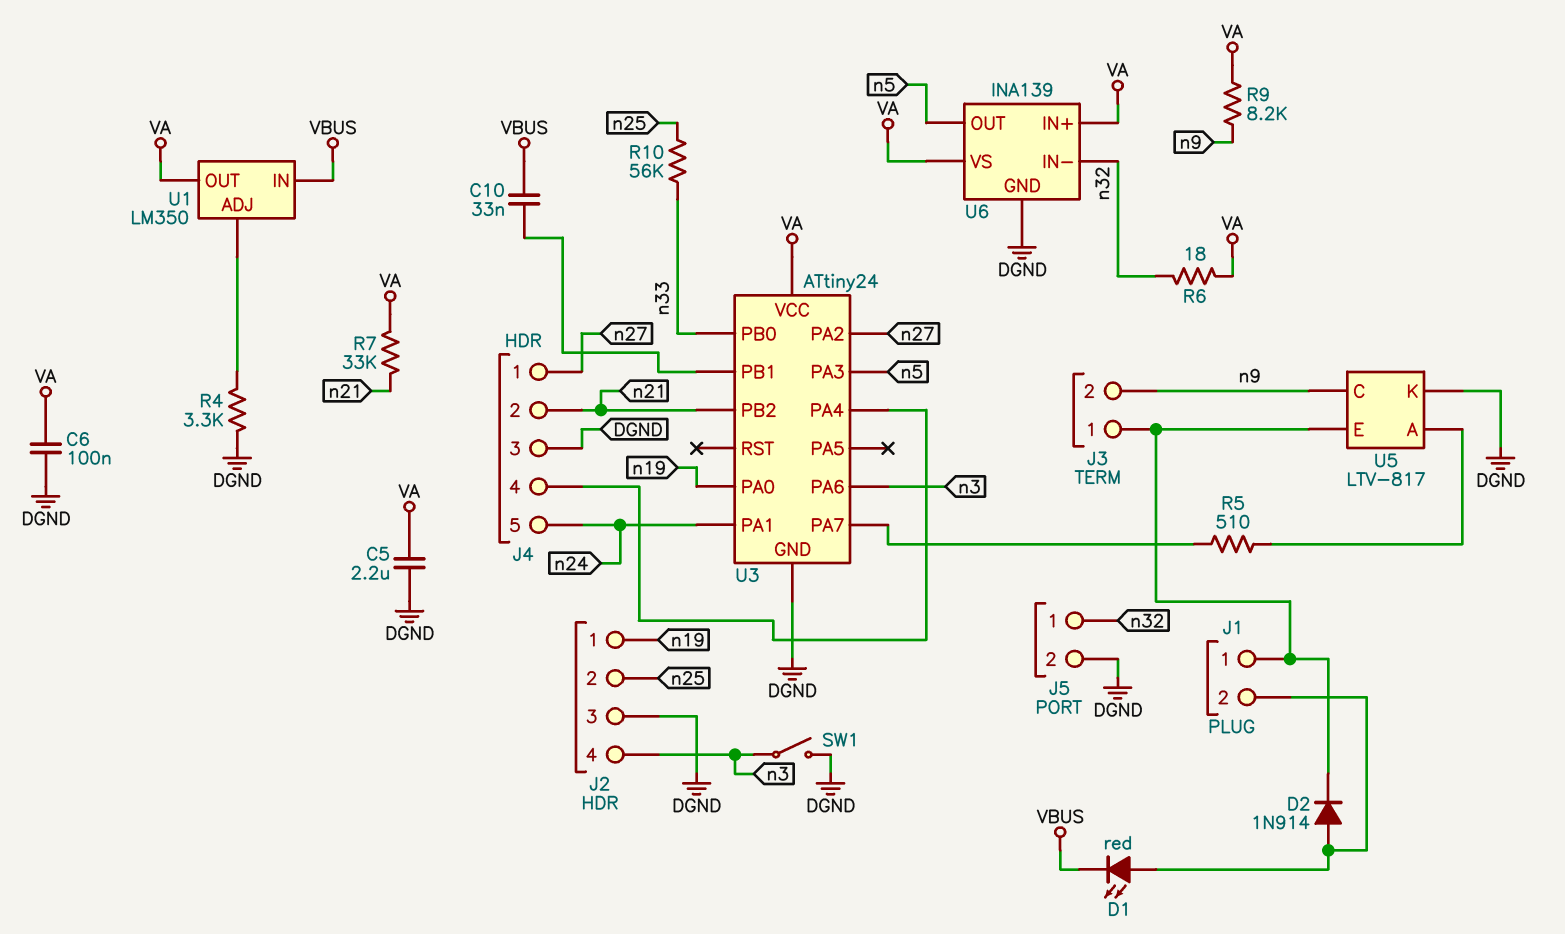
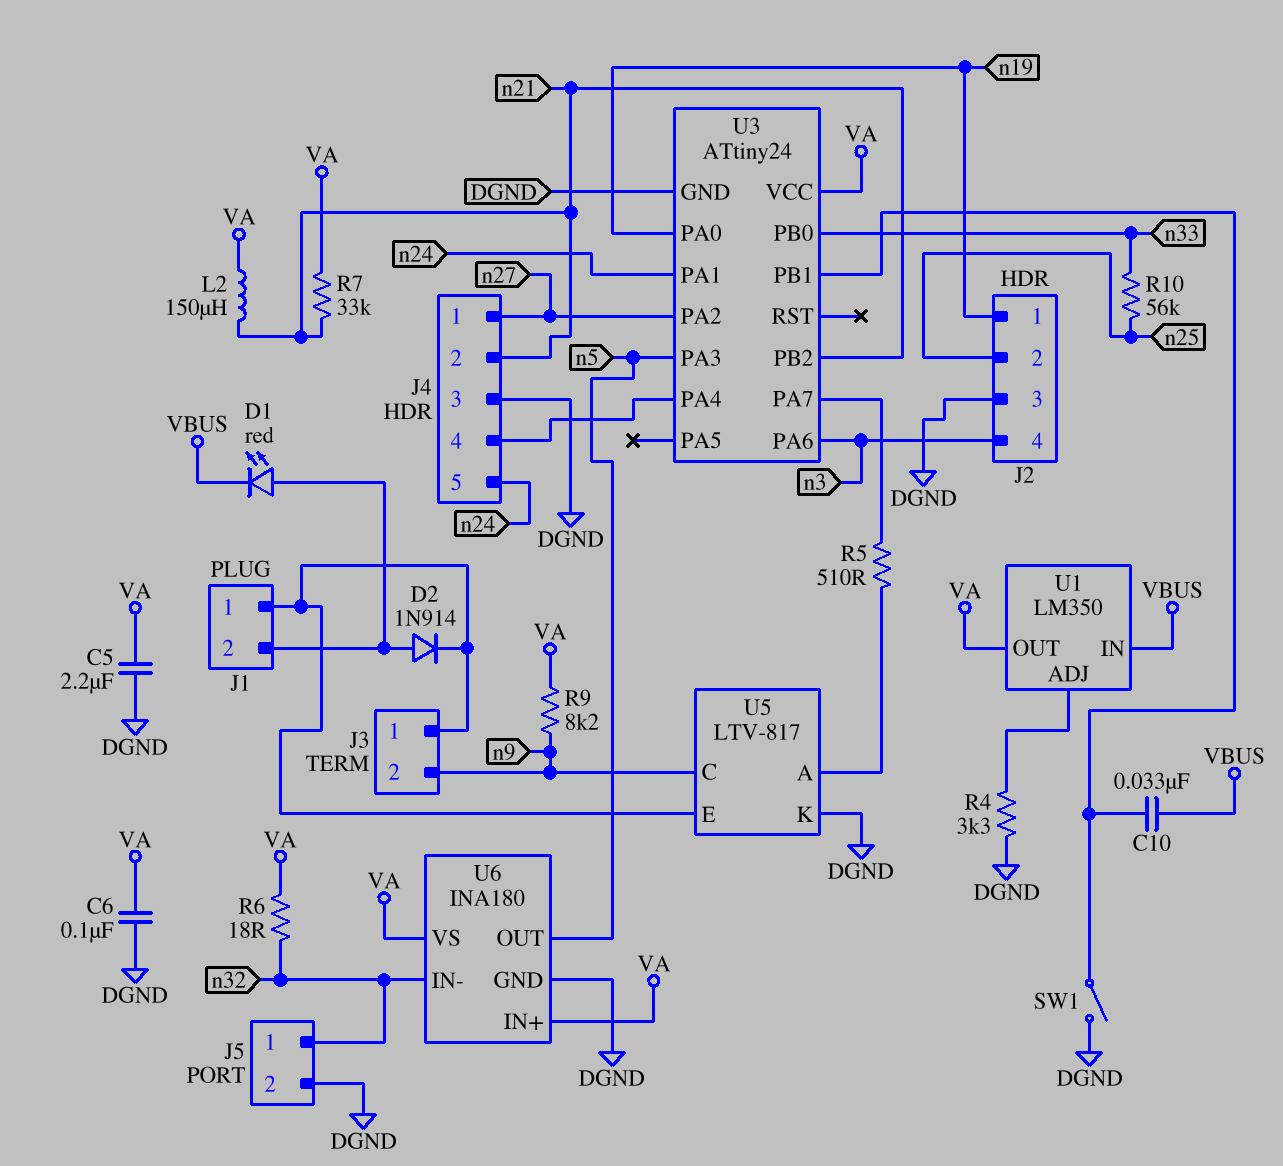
L2: none -> 150uH (VA, n21)
SW1: switch (DGND, n3) -> switch (DGND, U3/PB1)
U6: INA139 -> INA180

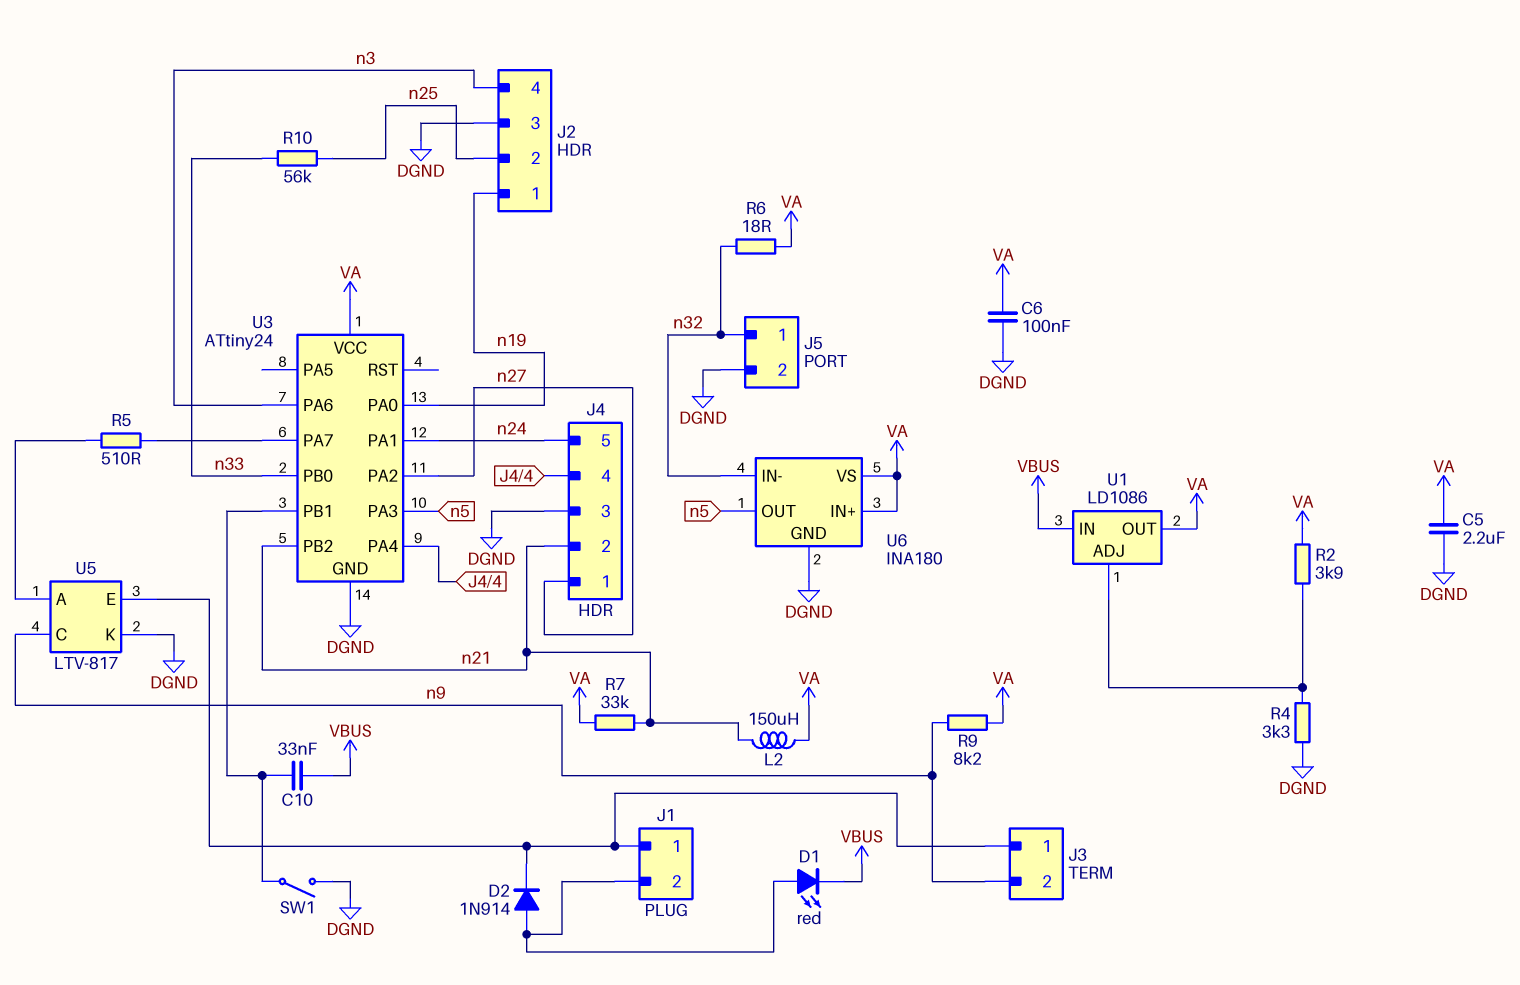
R2: none -> 3.9k (U1/ADJ, VA)
U1: LM350 -> LD1086

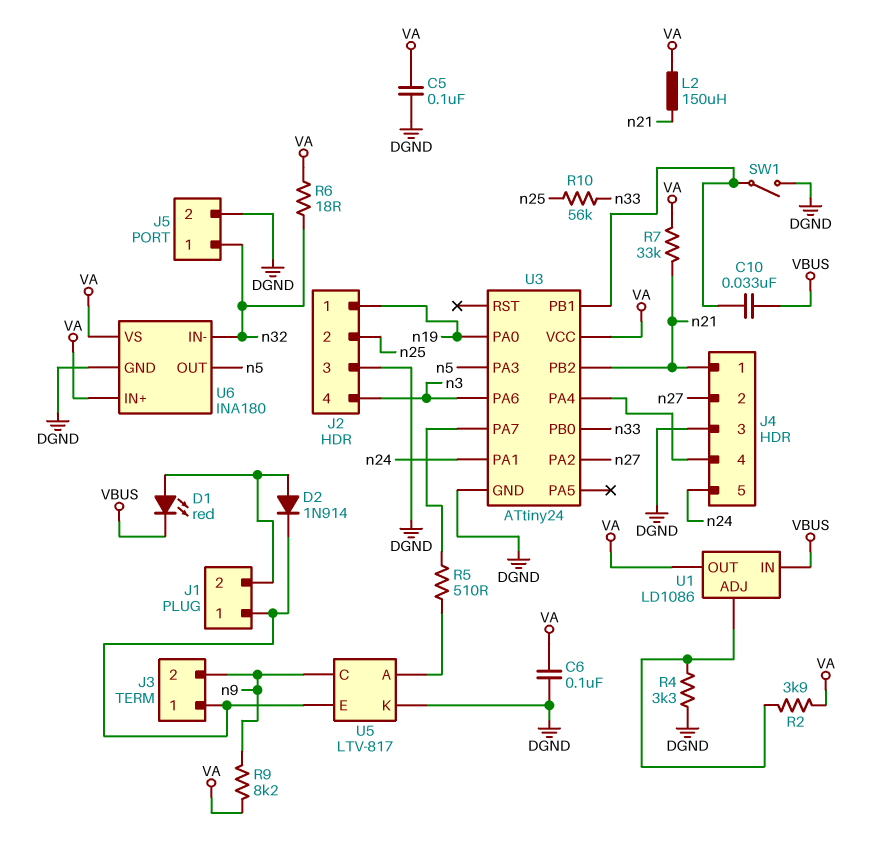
C5: 2.2uF (DGND, VA) -> 100nF (DGND, VA)
J4 pin 1: n27 -> n21
J4 pin 2: n21 -> n27

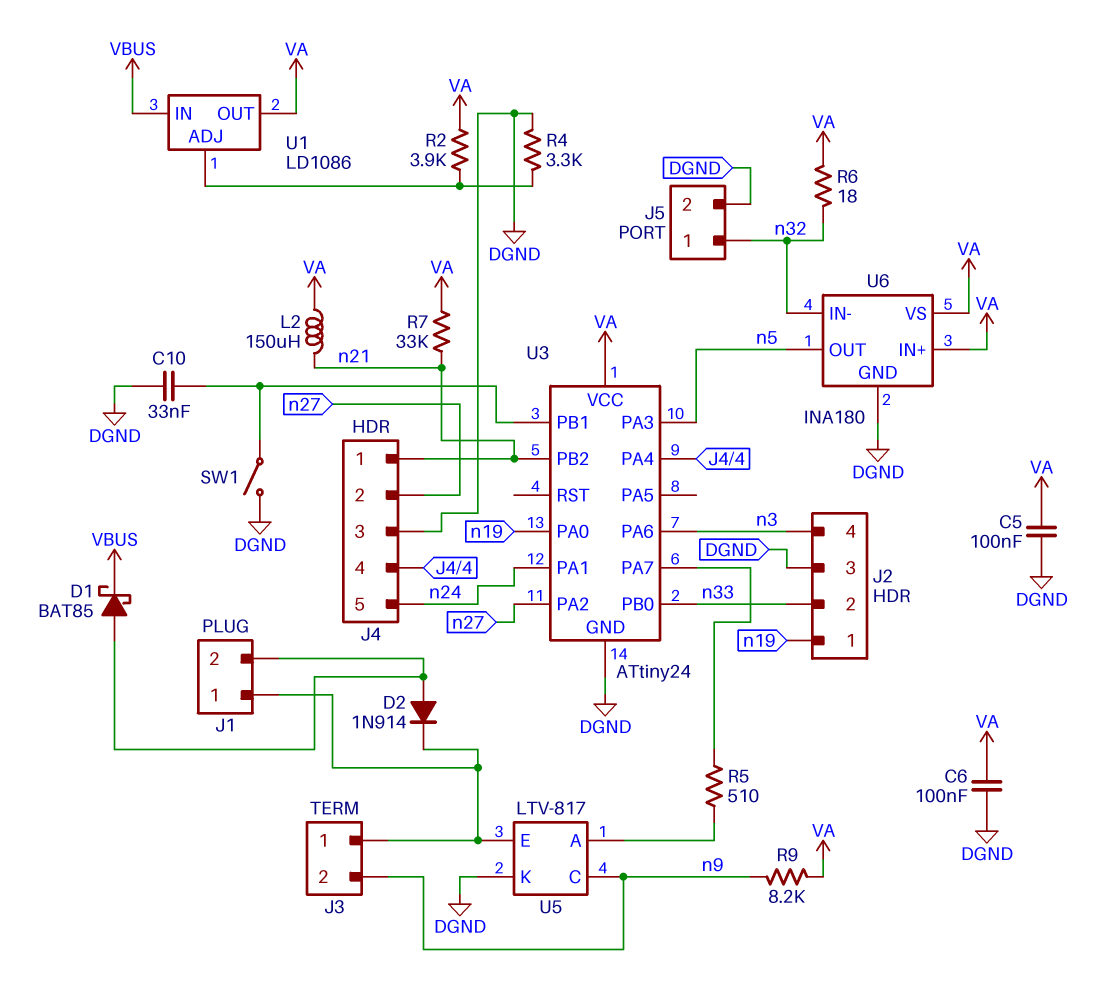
C10: 33nF (U3/PB1, VBUS) -> 33nF (DGND, U3/PB1)
D1: LED red (A J1/2, K VBUS) -> schottky BAT85 (A J1/2, K VBUS)
J2 pin 2: n25 -> n33
R10: 56k (n25, n33) -> none

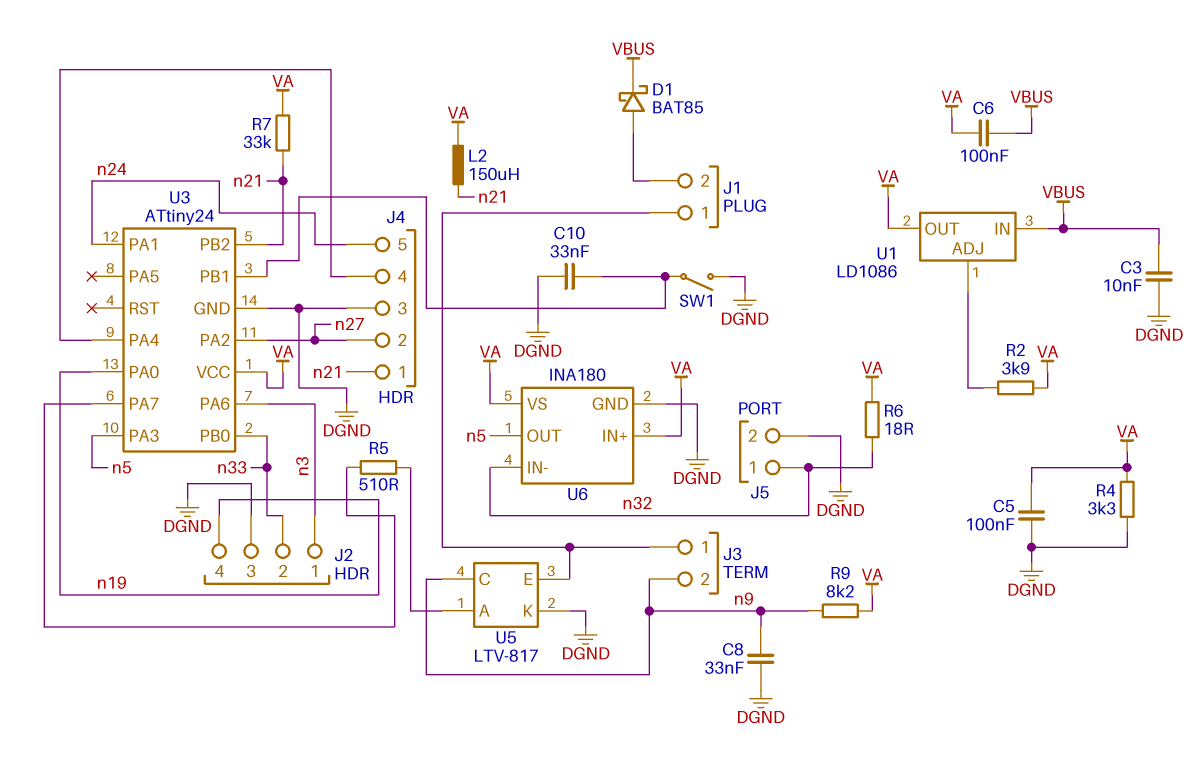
C3: none -> 10nF (DGND, VBUS)
C6: 100nF (DGND, VA) -> 100nF (VA, VBUS)
C8: none -> 33nF (DGND, n9)
D2: diode 1N914 (A J1/2, K J1/1) -> none
J2 pin 1: n19 -> n3
J2 pin 4: n3 -> n19
R4: 3.3k (DGND, U1/ADJ) -> 3.3k (DGND, VA)

